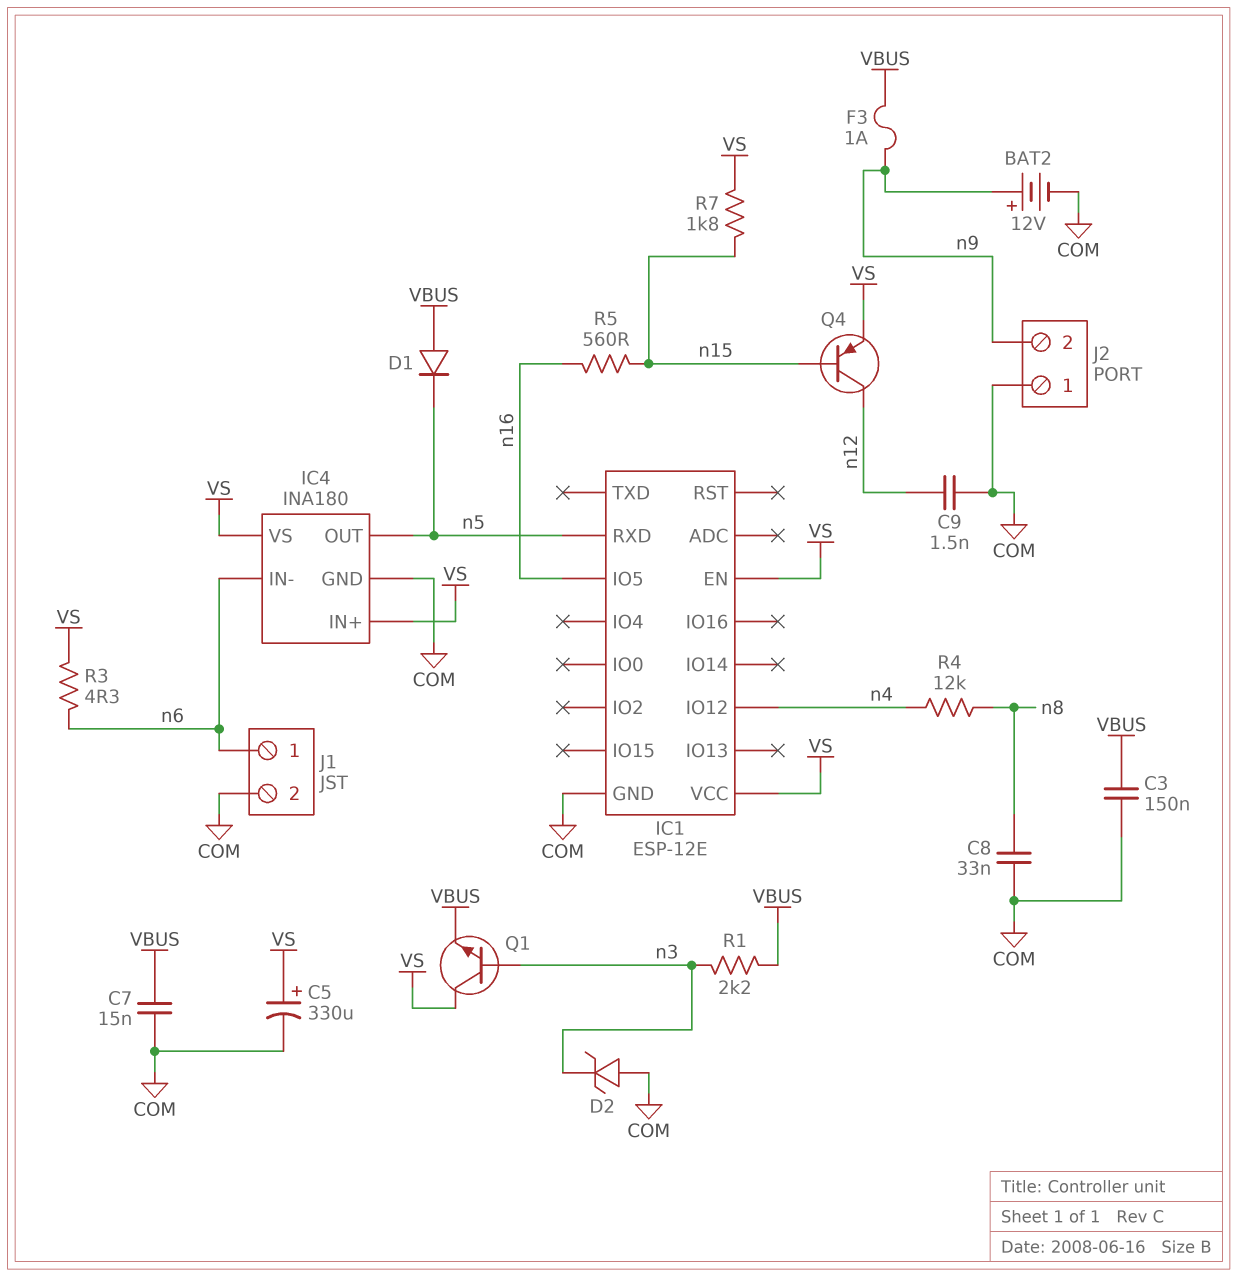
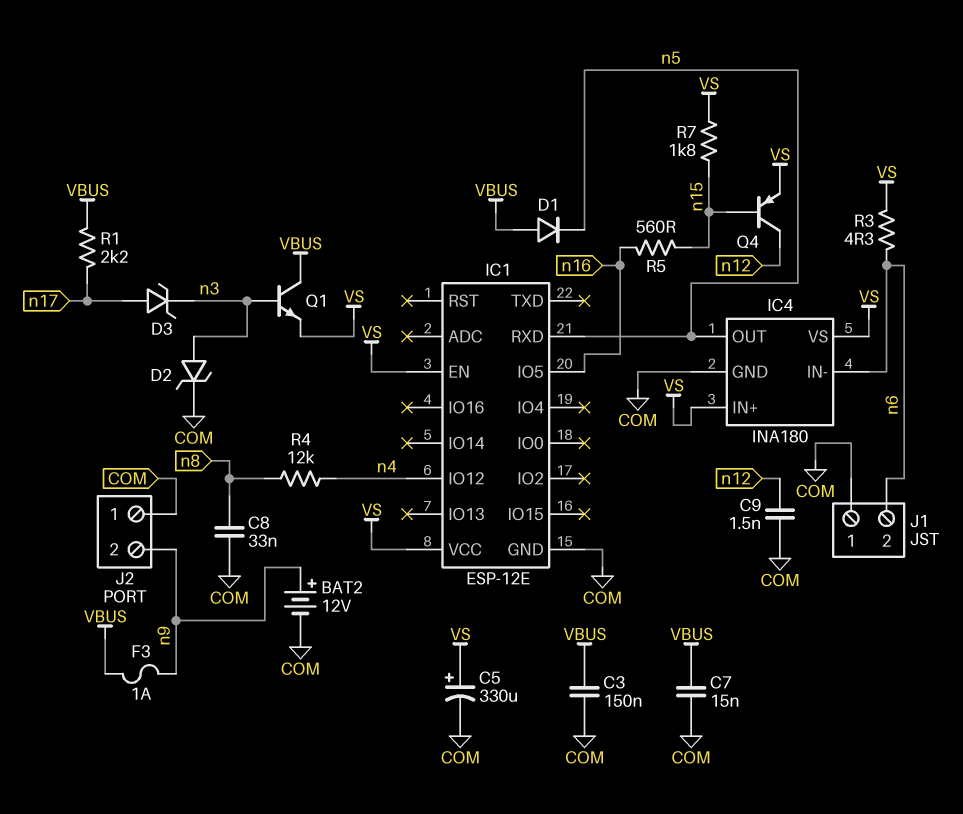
D2: zener (A COM, K n3) -> zener (A n3, K COM)
D3: none -> zener (A n17, K n3)
J1 pin 1: n6 -> COM
J1 pin 2: COM -> n6
Q1: NPN (B n3, C VS, E VBUS) -> NPN (B n3, C VBUS, E VS)
R1: 2.2k (VBUS, n3) -> 2.2k (VBUS, n17)

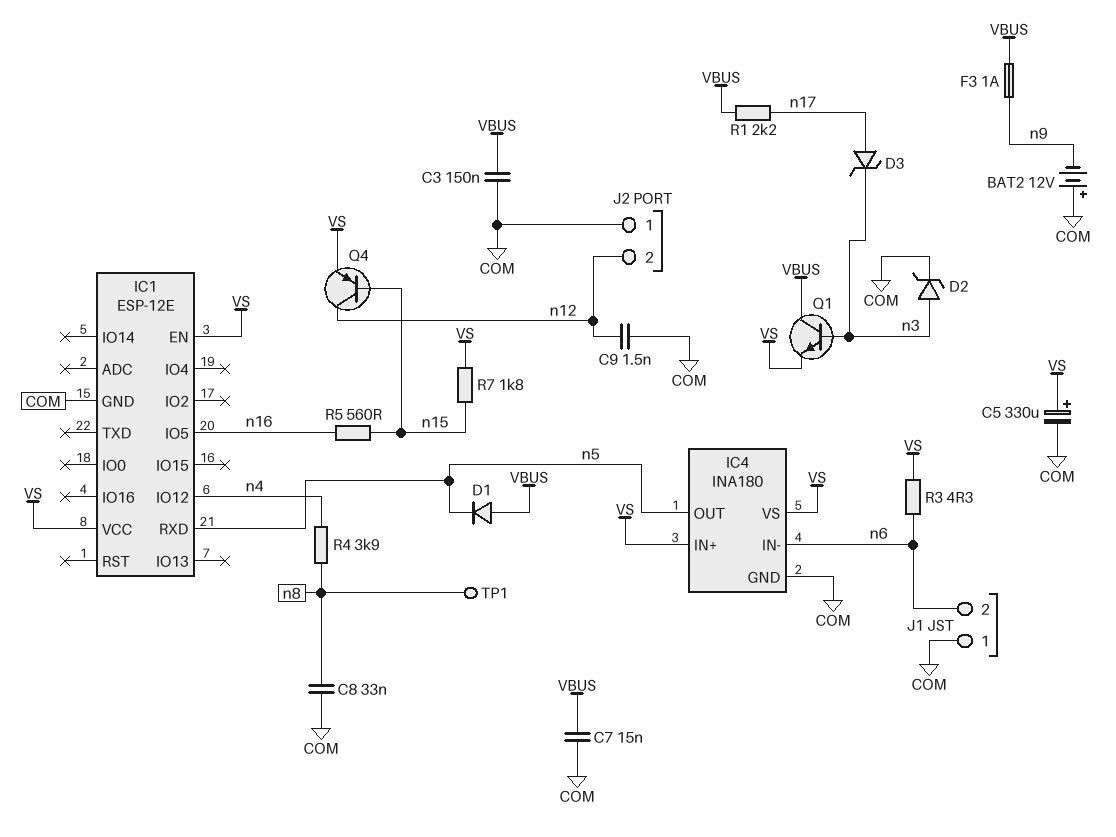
BAT2: 12V (plus n9, minus COM) -> 12V (plus COM, minus n9)
J2 pin 2: n9 -> n12
R4: 12k (n4, n8) -> 3.9k (n4, n8)
TP1: none -> test point (n8)

